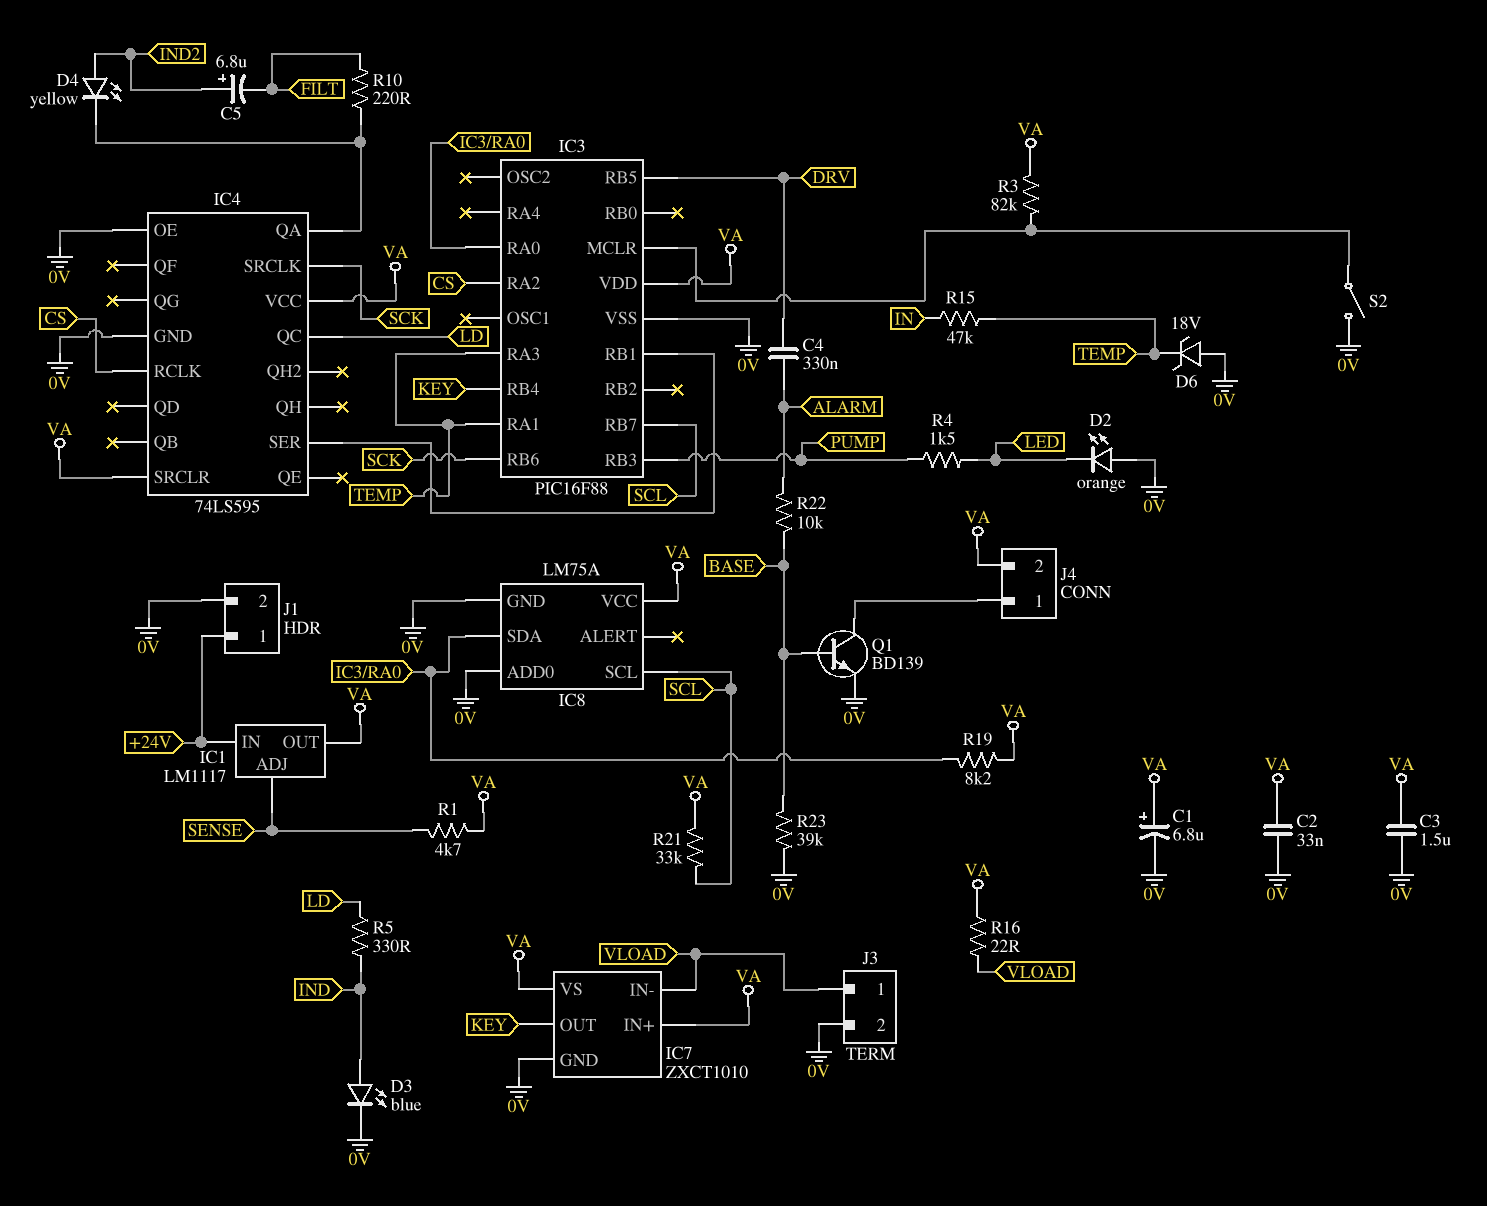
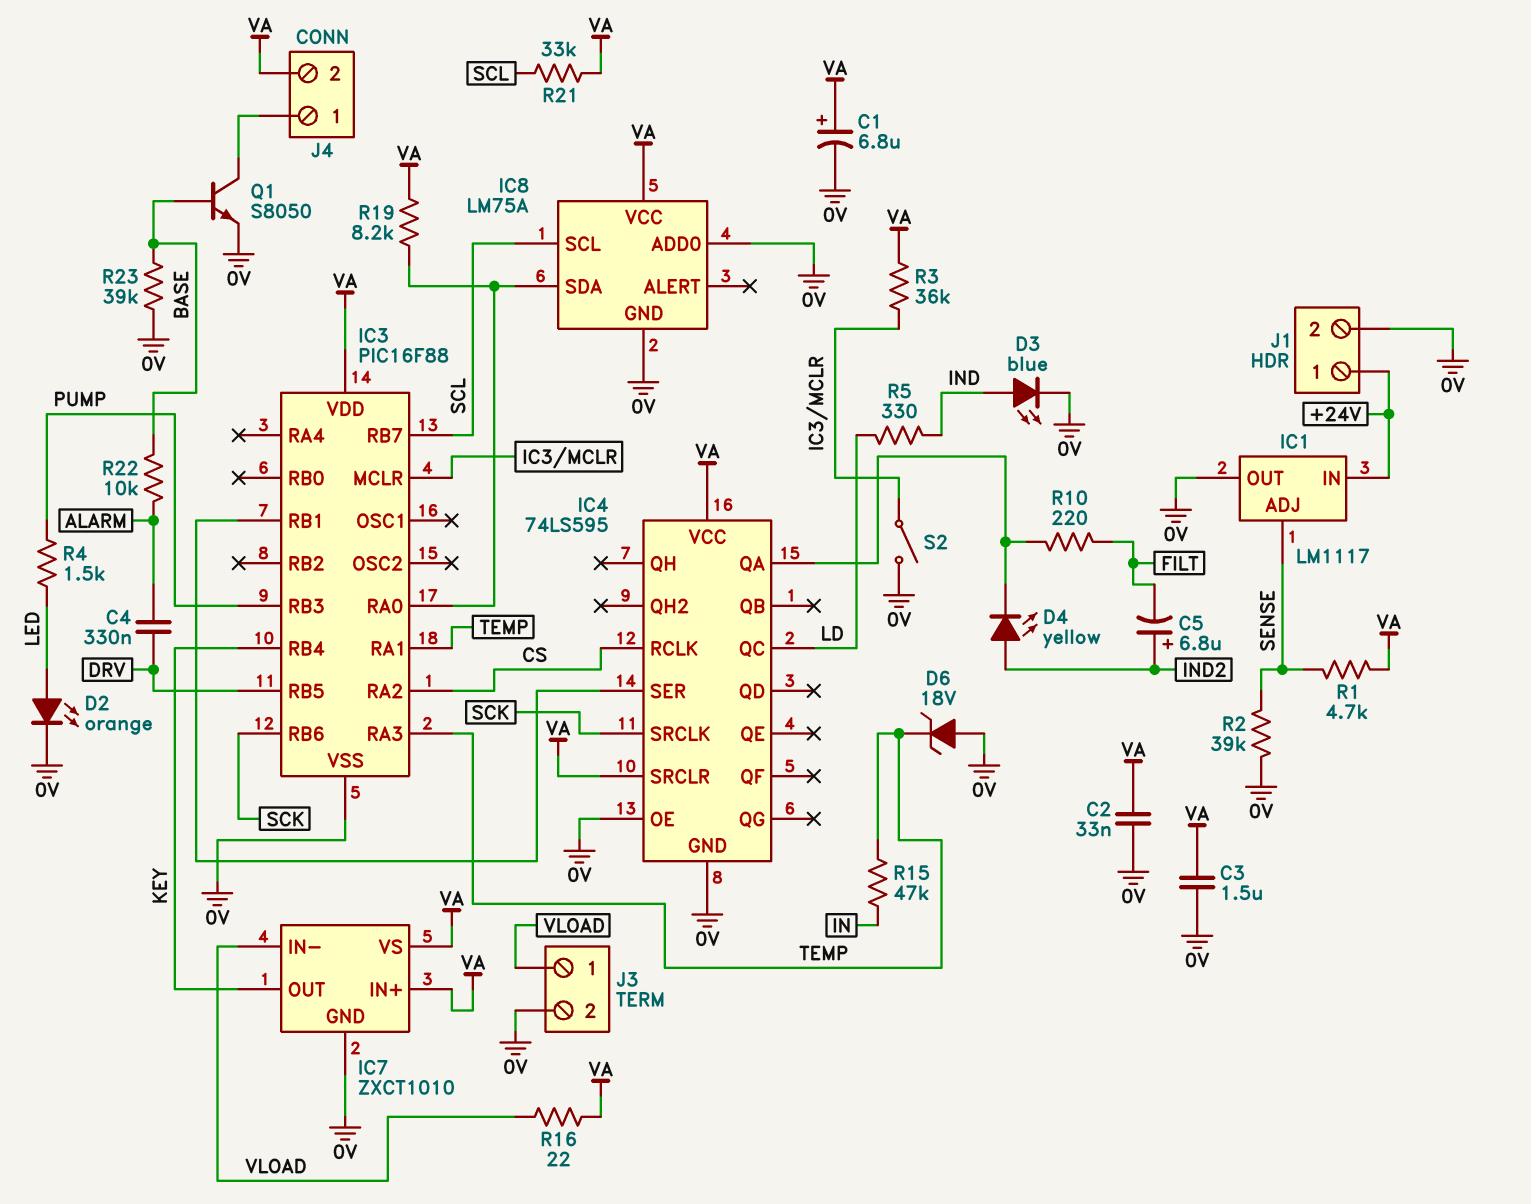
D2: LED orange (A 0V, K LED) -> LED orange (A LED, K 0V)
IC1 pin OUT: VA -> 0V
Q1: NPN BD139 (B BASE, C J4/1, E 0V) -> NPN S8050 (B BASE, C J4/1, E 0V)
R2: none -> 39k (0V, SENSE)
R3: 82k (IC3/MCLR, VA) -> 36k (IC3/MCLR, VA)

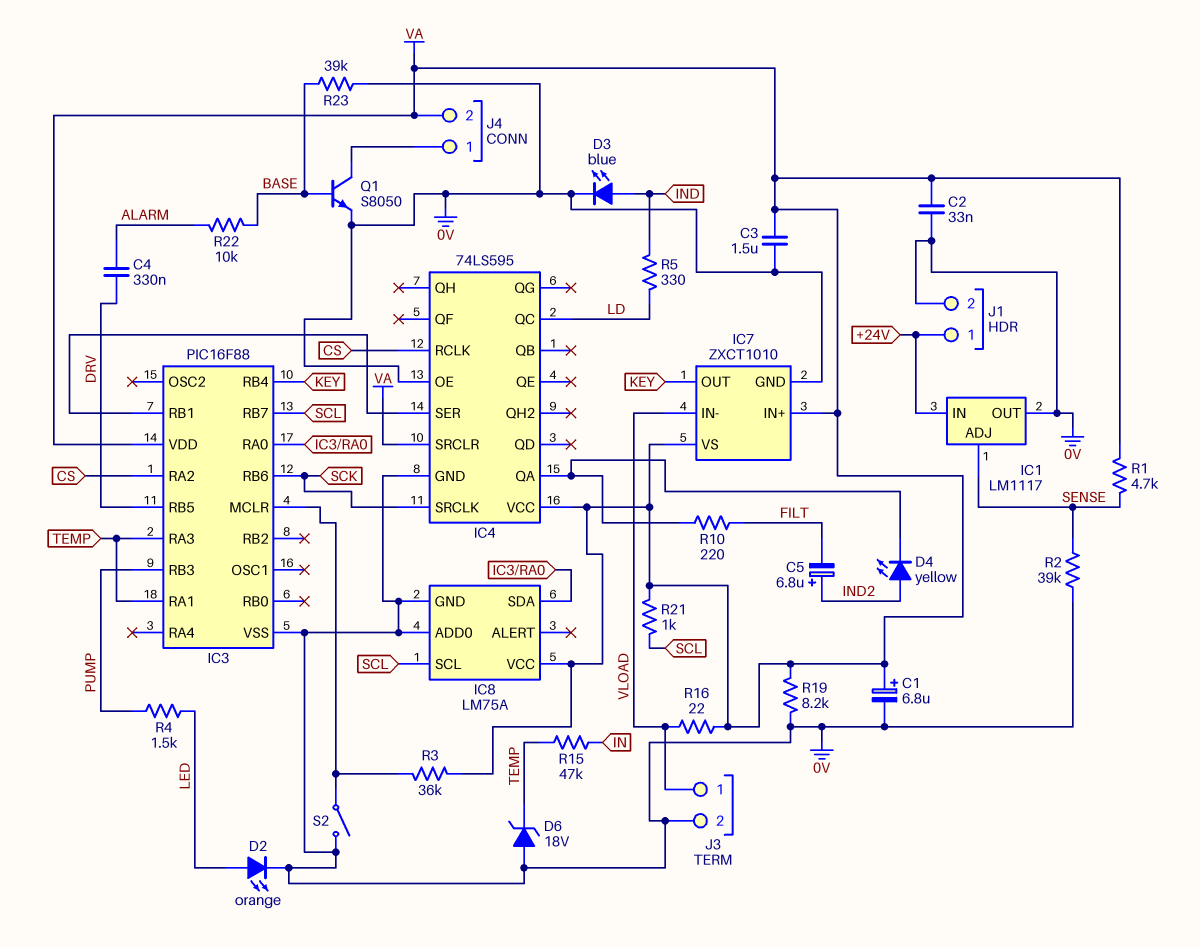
R19: 8.2k (IC3/RA0, VA) -> 8.2k (0V, VA)
R21: 33k (SCL, VA) -> 1k (SCL, VA)

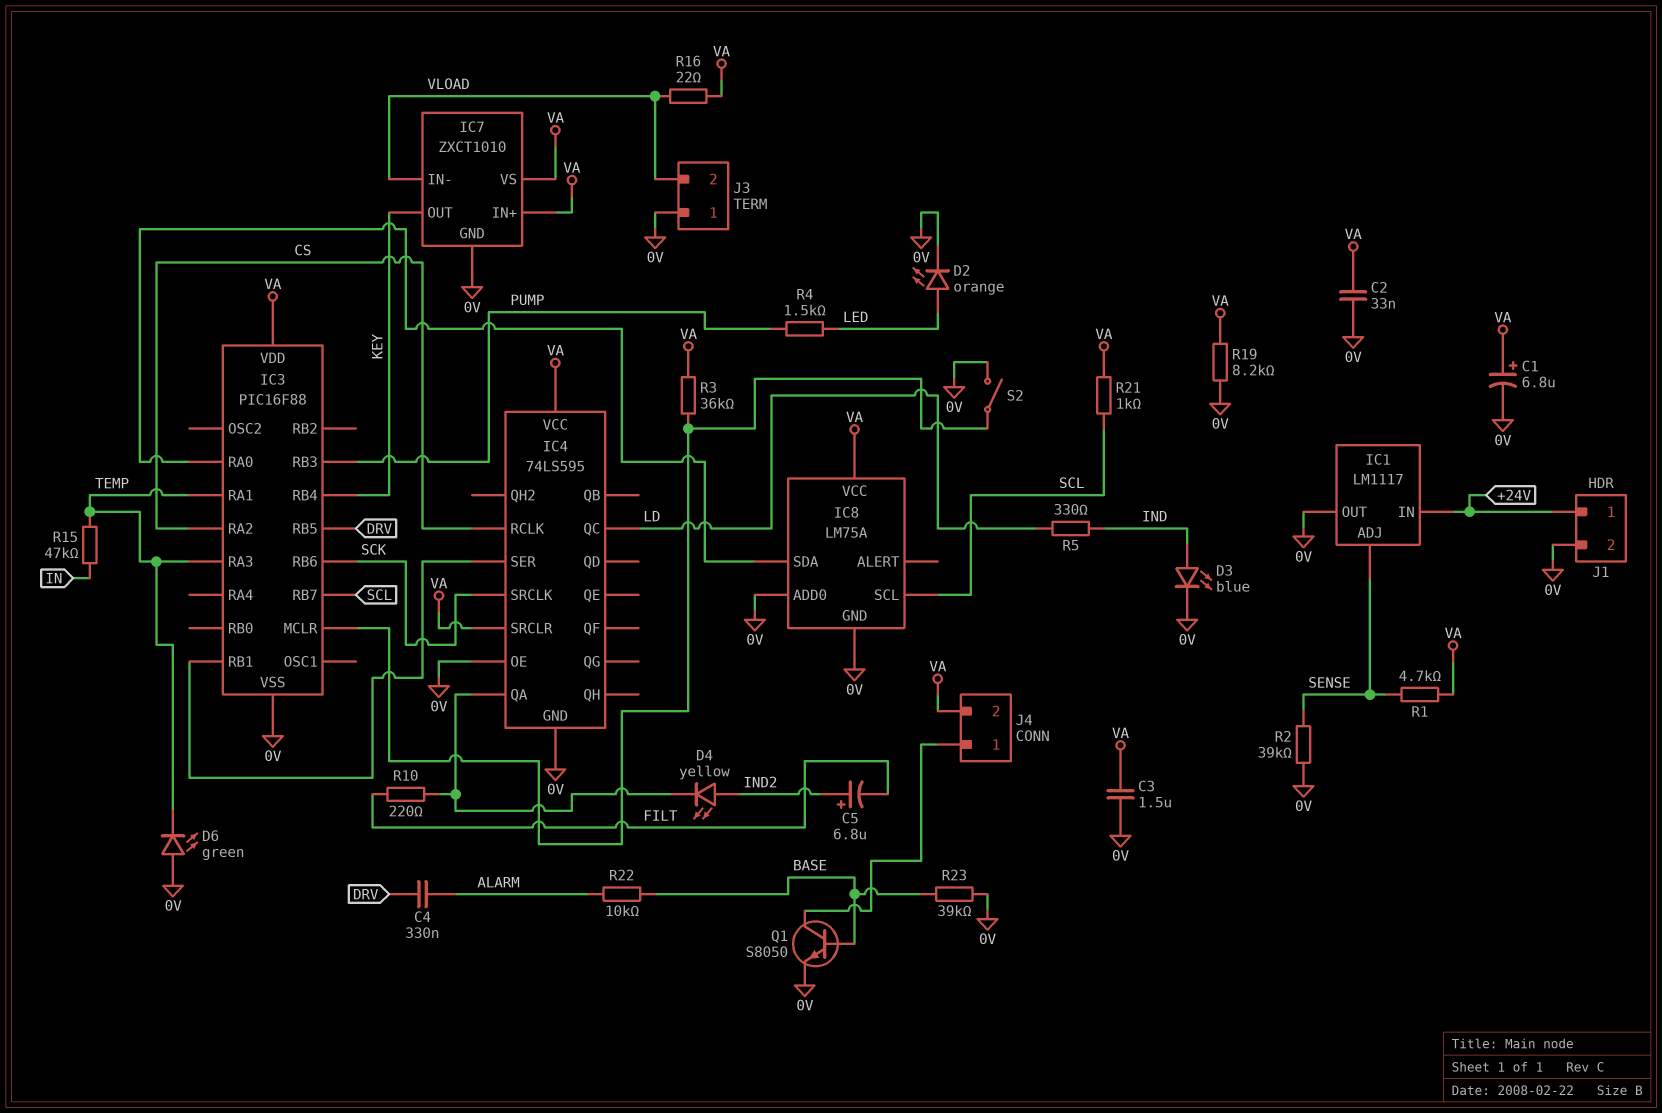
D6: zener 18V (A 0V, K TEMP) -> LED green (A 0V, K TEMP)
J3 pin 1: VLOAD -> 0V
J3 pin 2: 0V -> VLOAD

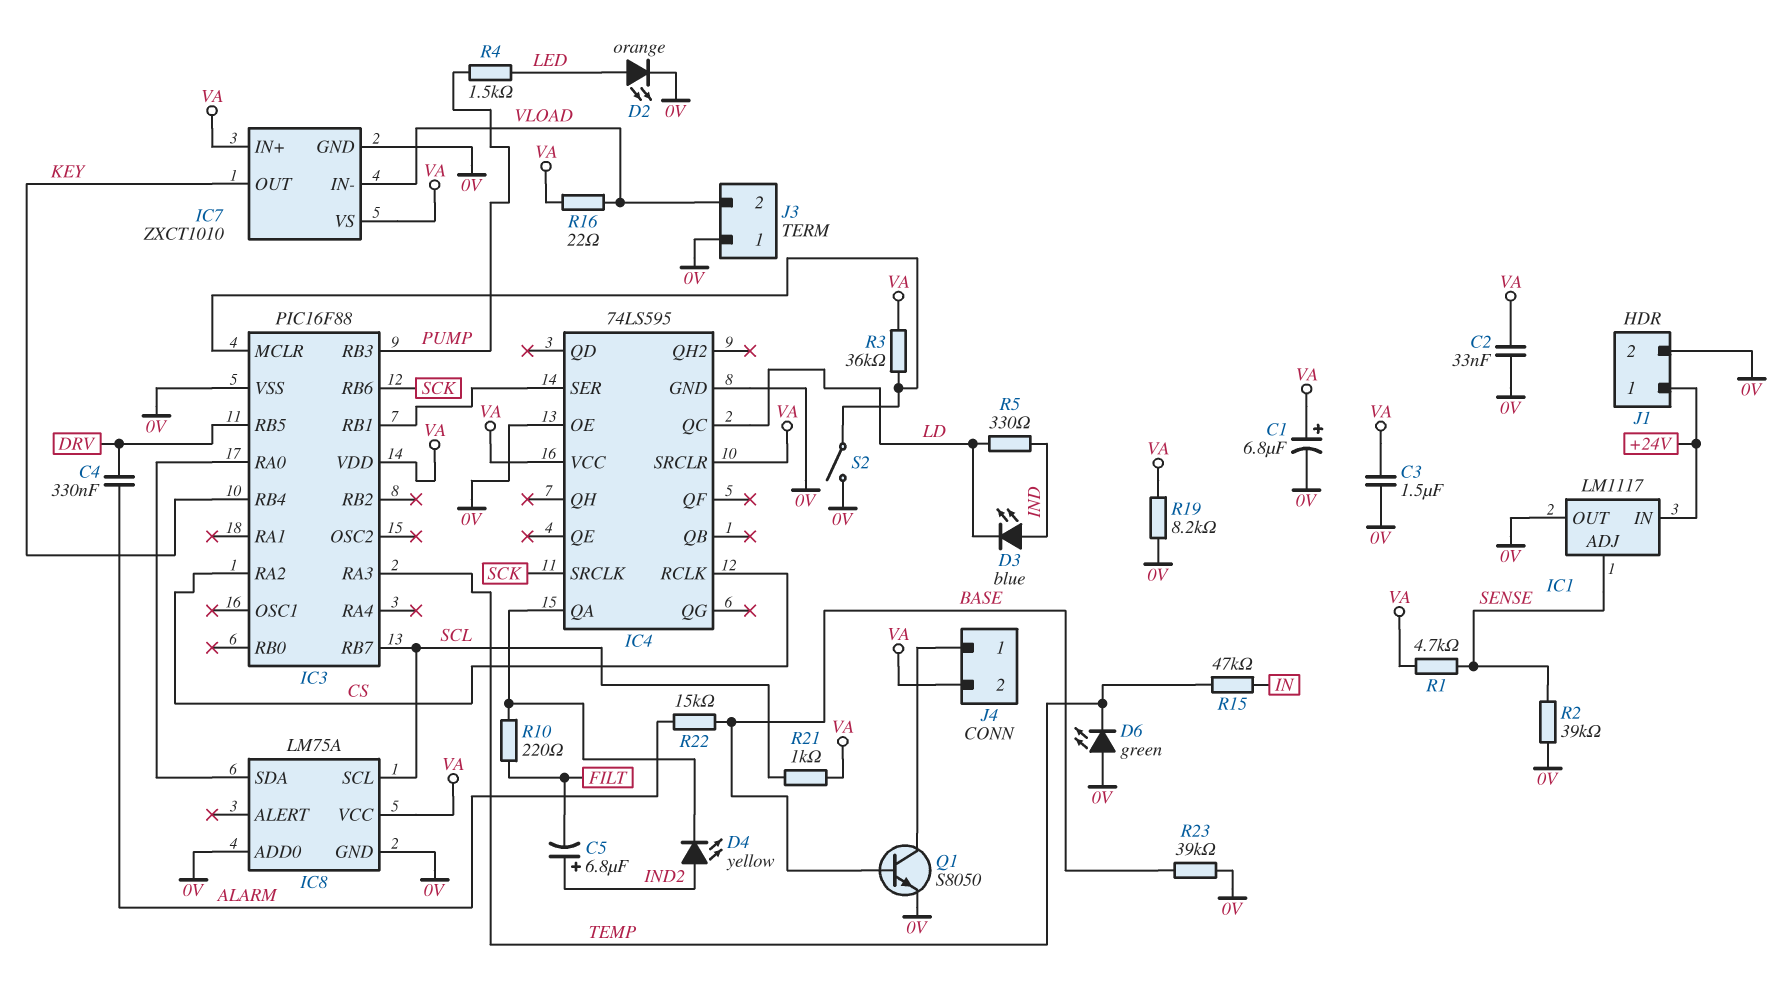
D3: LED blue (A IND, K 0V) -> LED blue (A IND, K LD)
IC3 pin RA1: TEMP -> none
R22: 10k (ALARM, BASE) -> 15k (ALARM, BASE)

